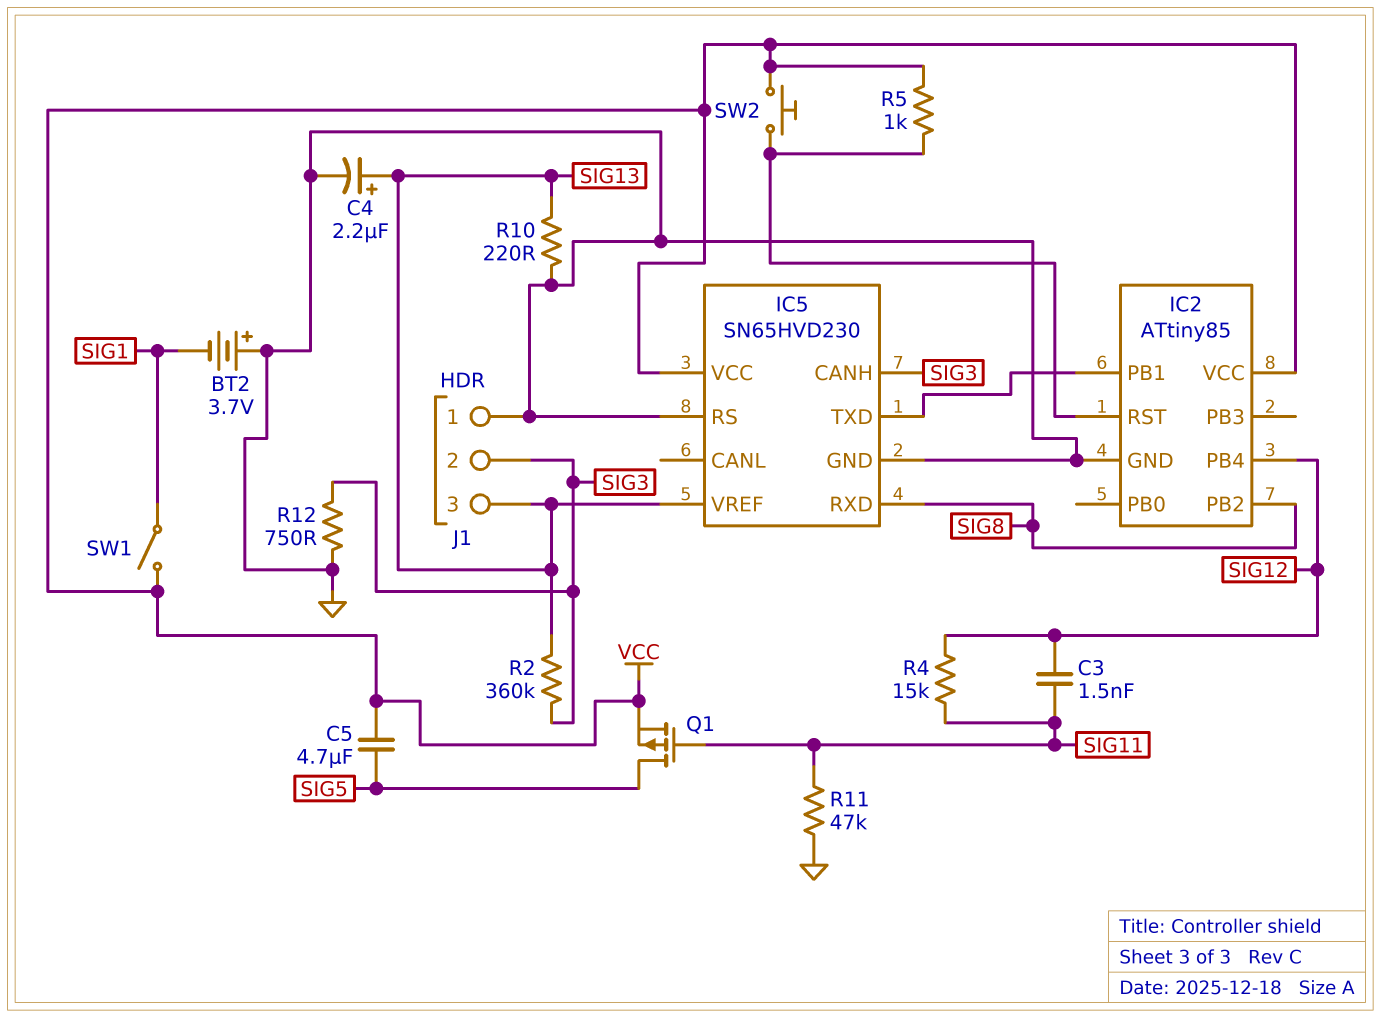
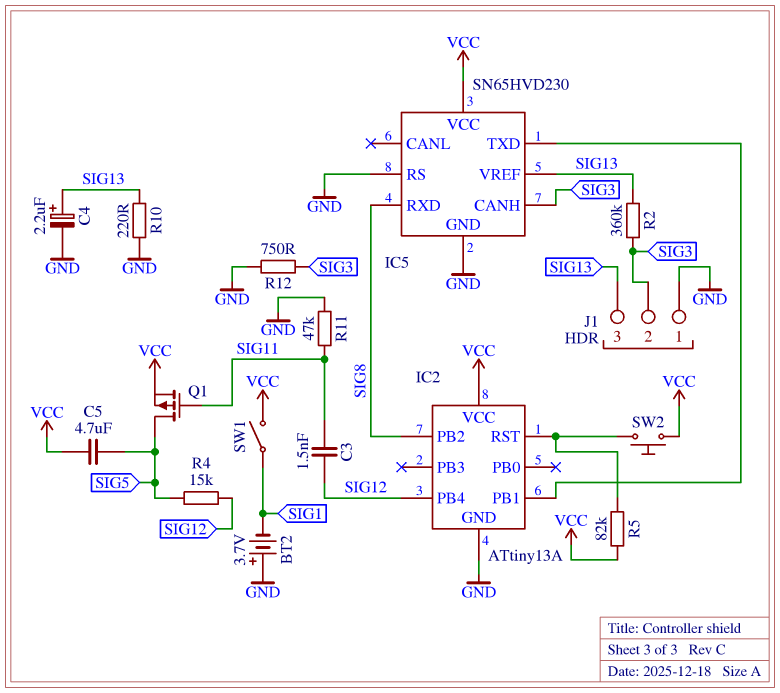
IC2: ATtiny85 -> ATtiny13A
R4: 15k (SIG11, SIG12) -> 15k (SIG5, SIG12)
R5: 1k (IC2/RST, VCC) -> 82k (IC2/RST, VCC)

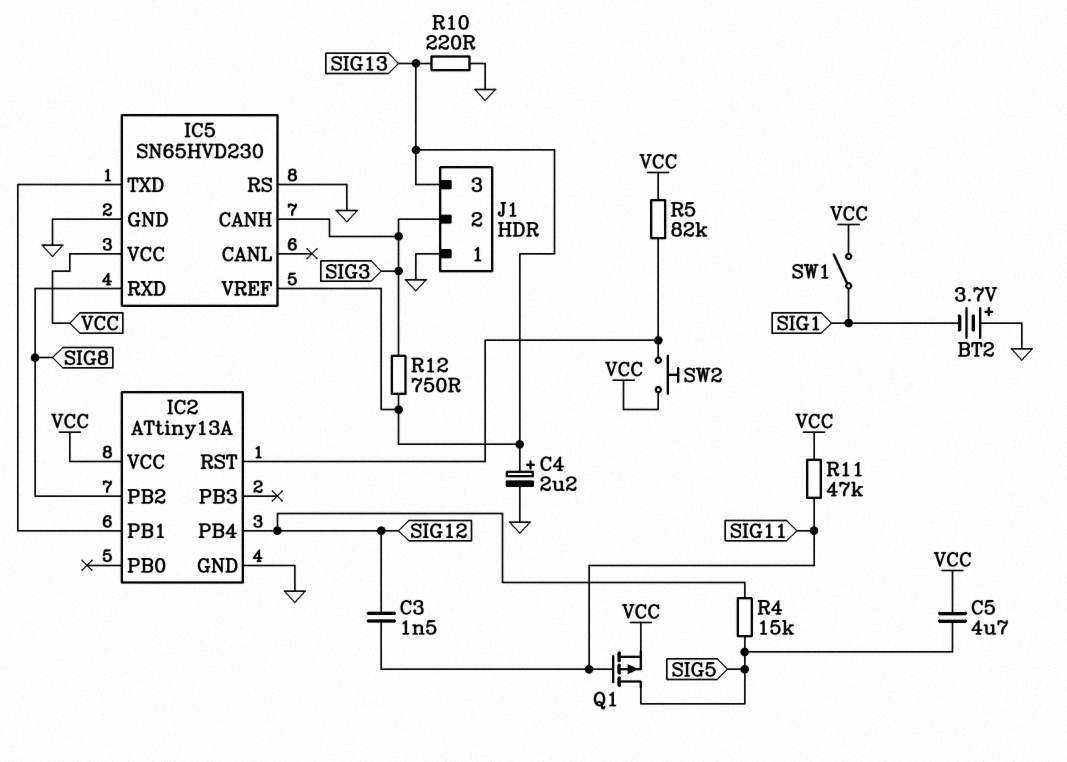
R2: 360k (SIG3, SIG13) -> none
R11: 47k (GND, SIG11) -> 47k (SIG11, VCC)
R12: 750 (GND, SIG3) -> 750 (SIG3, SIG13)

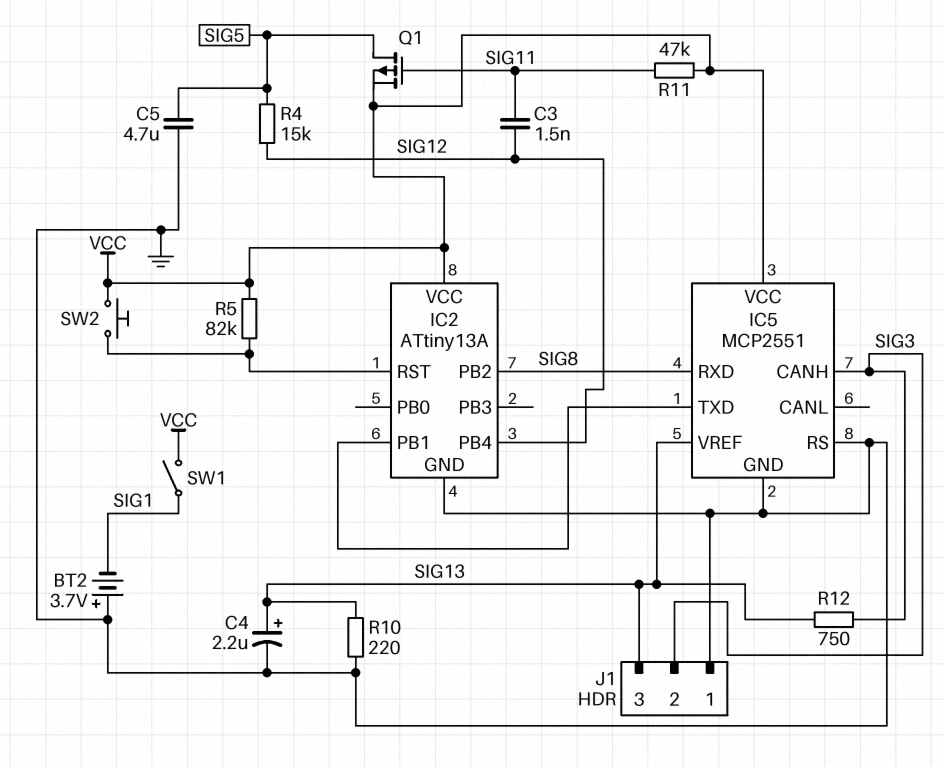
C5: 4.7uF (SIG5, VCC) -> 4.7uF (GND, SIG5)
IC5: SN65HVD230 -> MCP2551

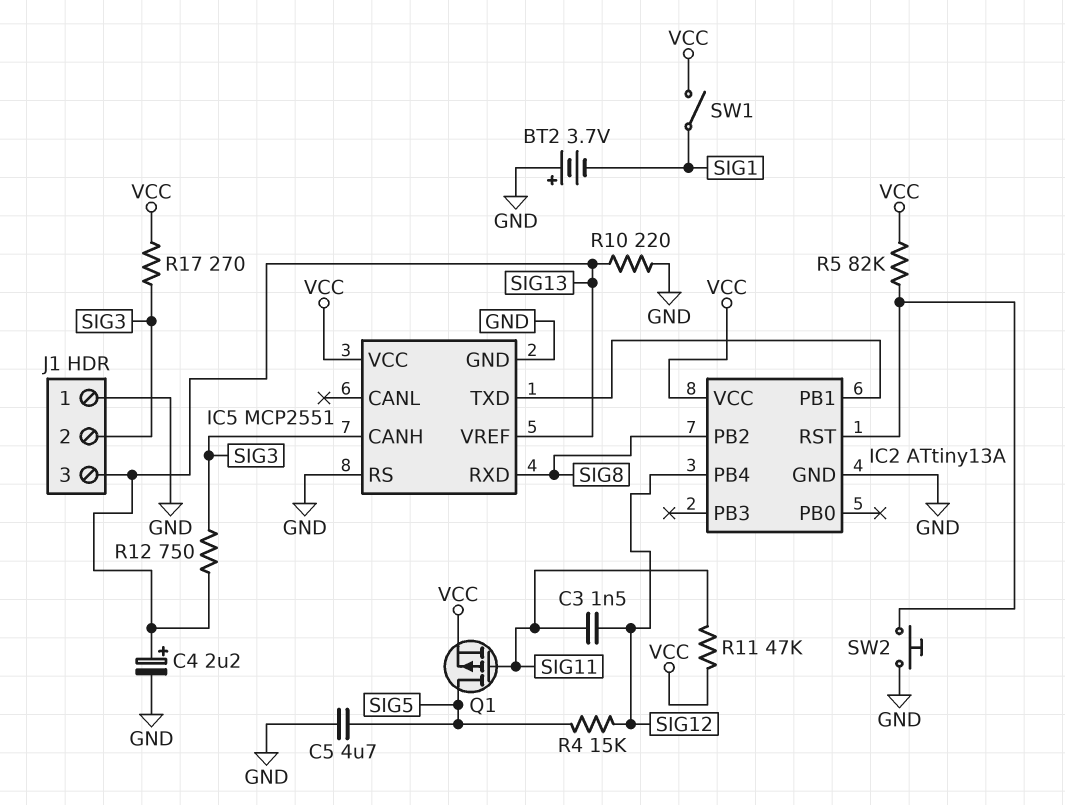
R17: none -> 270 (SIG3, VCC)
SW2: button (IC2/RST, VCC) -> button (GND, IC2/RST)

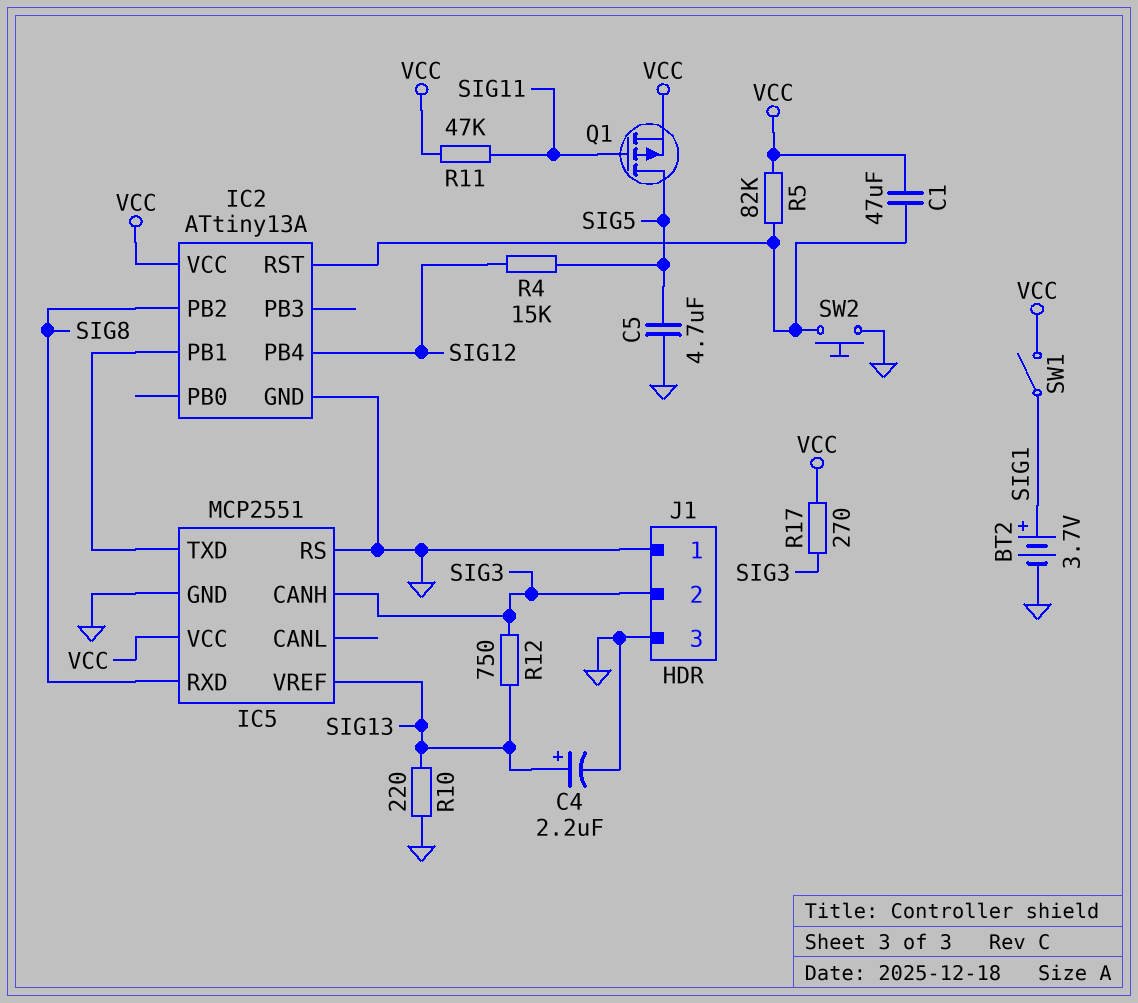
BT2: 3.7V (plus GND, minus SIG1) -> 3.7V (plus SIG1, minus GND)
C1: none -> 47uF (IC2/RST, VCC)
C3: 1.5nF (SIG11, SIG12) -> none
J1 pin 3: SIG13 -> GND

